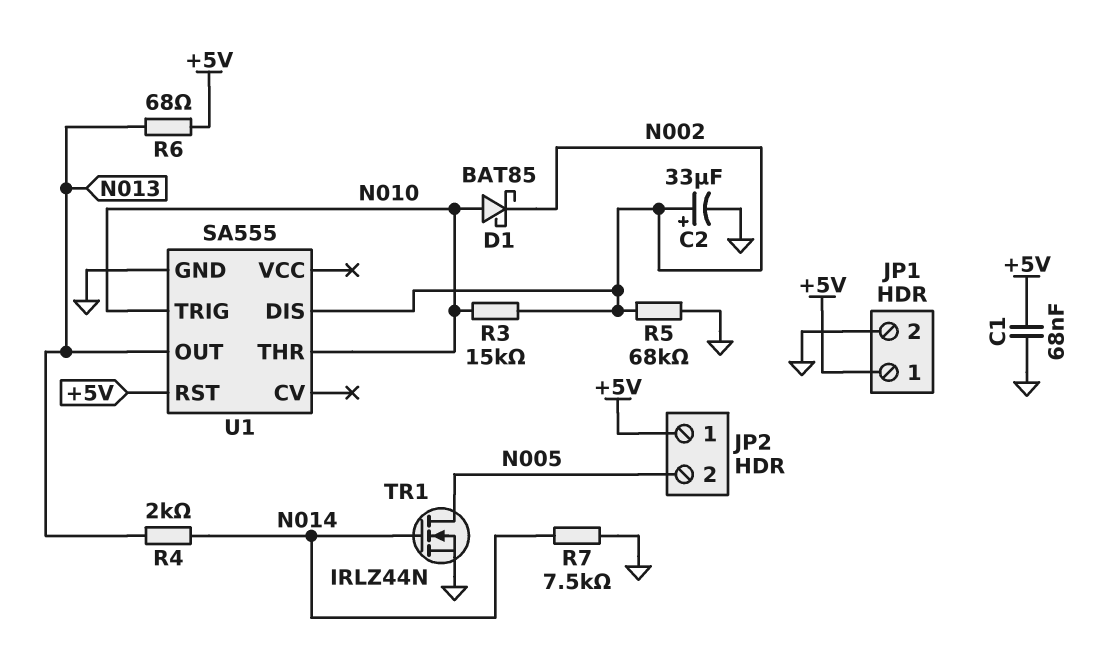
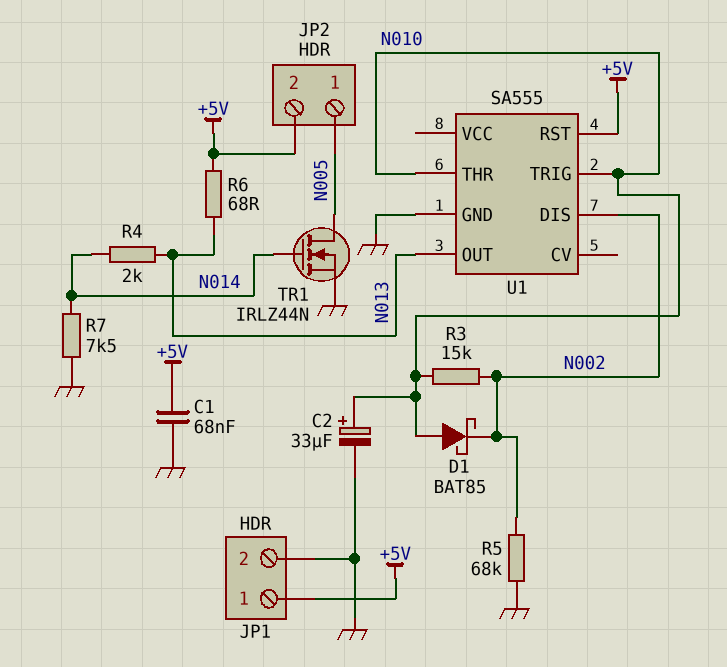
C2: 33uF (plus N002, minus GND) -> 33uF (plus N010, minus GND)
JP2 pin 1: +5V -> N005
JP2 pin 2: N005 -> +5V

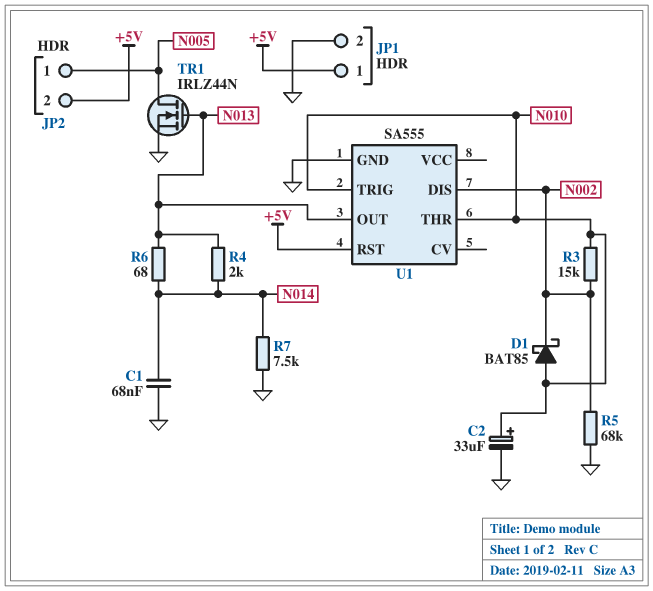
C1: 68nF (+5V, GND) -> 68nF (GND, N014)
R6: 68 (+5V, N013) -> 68 (N013, N014)
TR1: NMOS IRLZ44N (G N014, D N005, S GND) -> NMOS IRLZ44N (G N013, D N005, S GND)

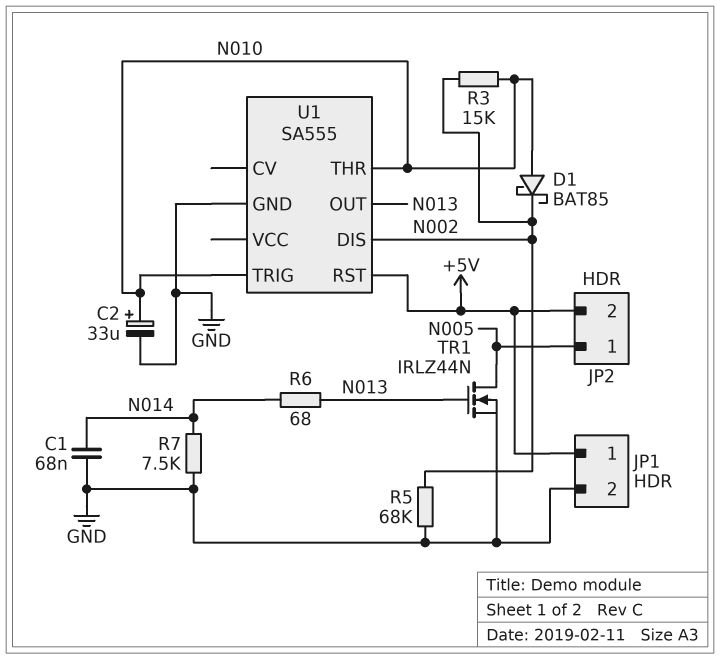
R4: 2k (N013, N014) -> none

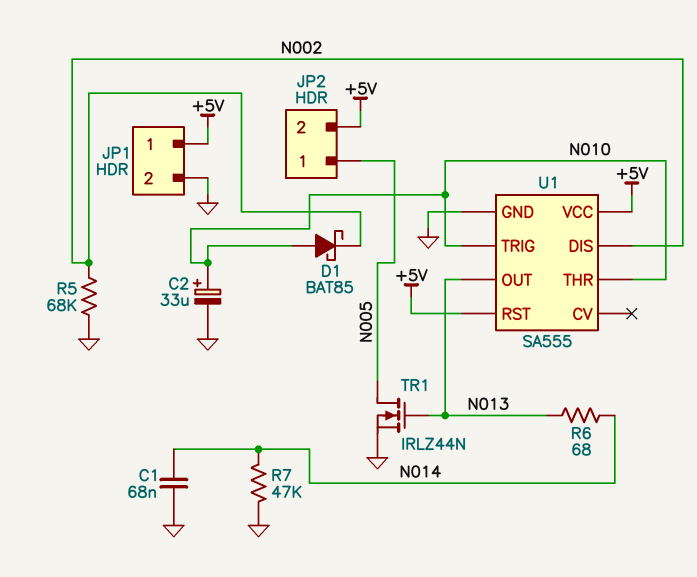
R3: 15k (N002, N010) -> none
R7: 7.5k (GND, N014) -> 47k (GND, N014)
U1 pin VCC: none -> +5V

